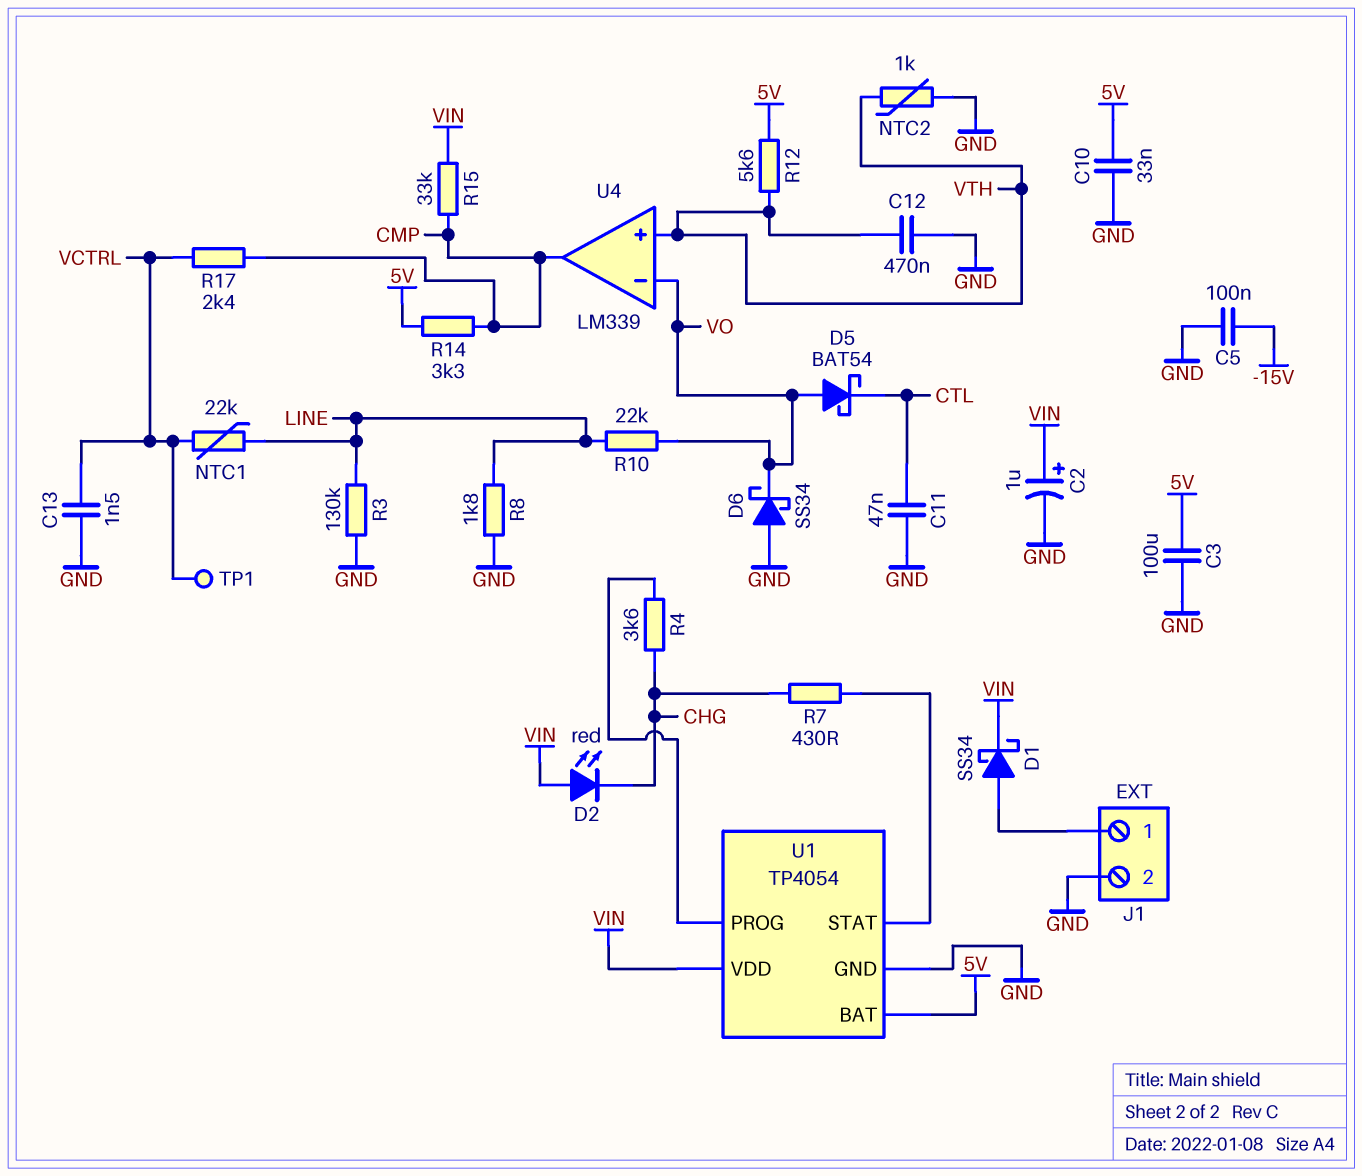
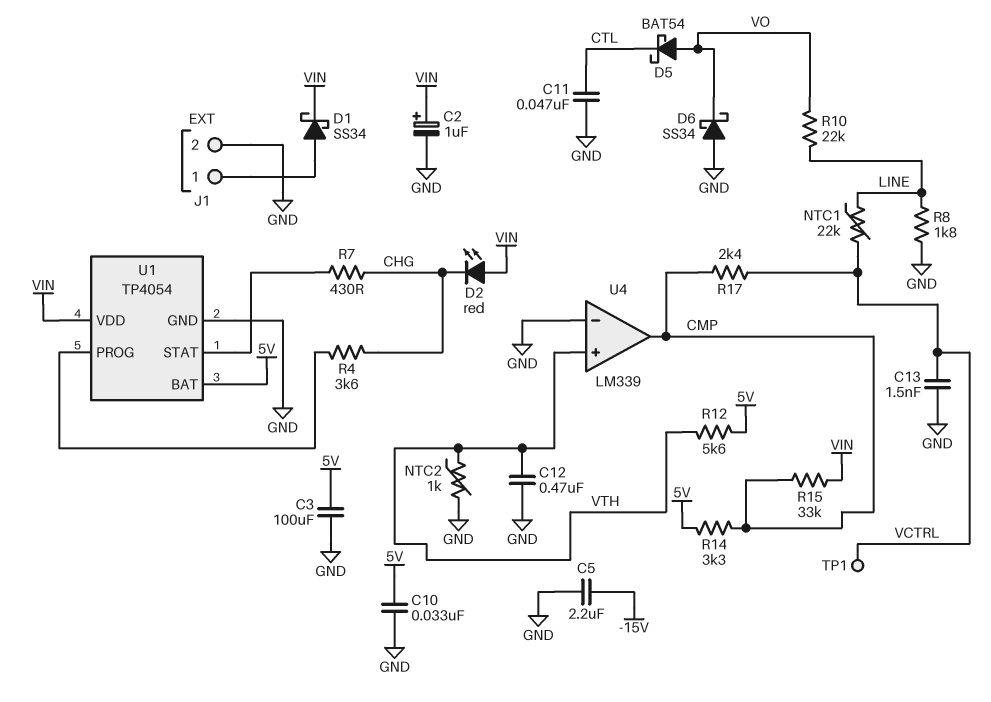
C5: 100nF (-15V, GND) -> 2.2uF (-15V, GND)
R3: 130k (GND, LINE) -> none
U4 pin in-: VO -> GND

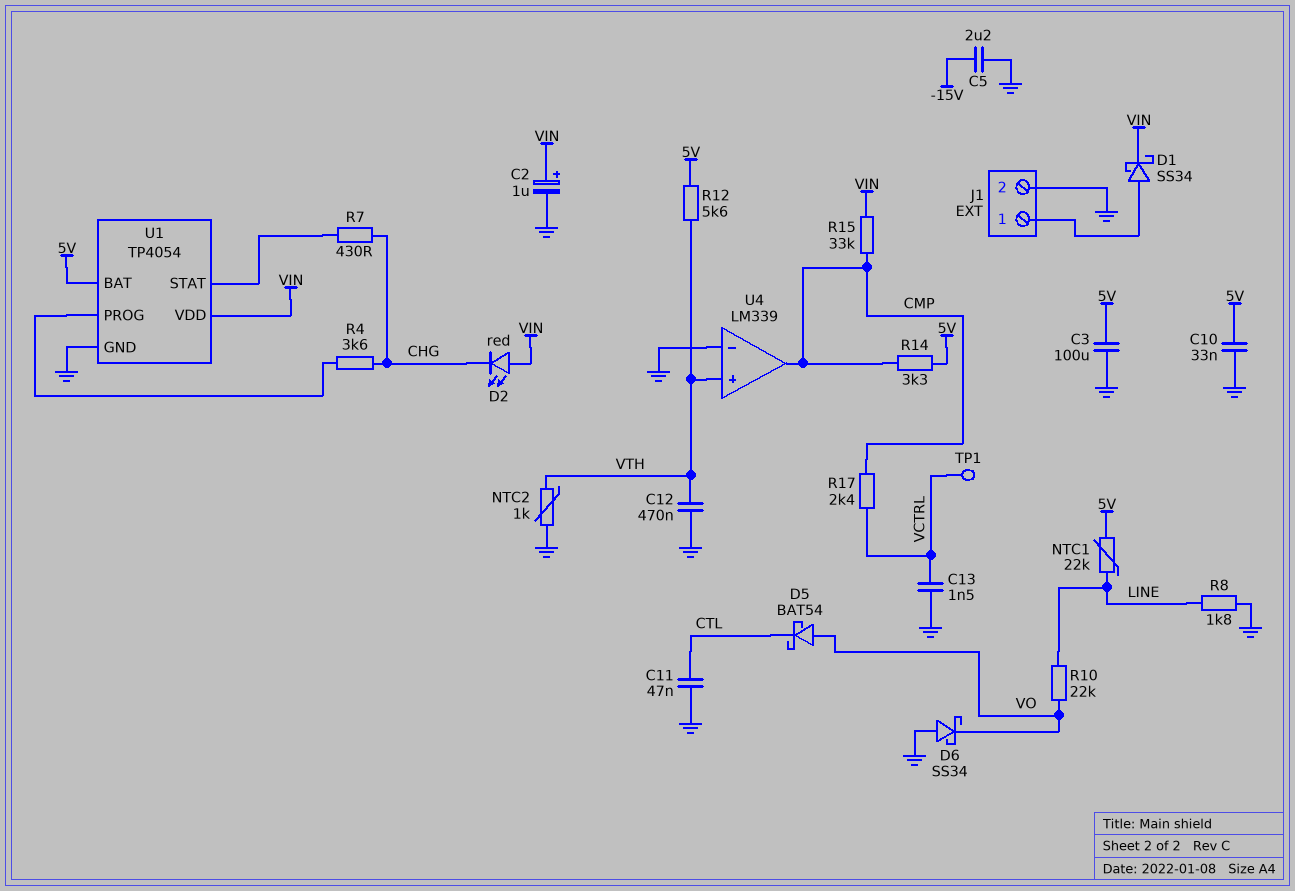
NTC1: 22k (LINE, VCTRL) -> 22k (5V, LINE)

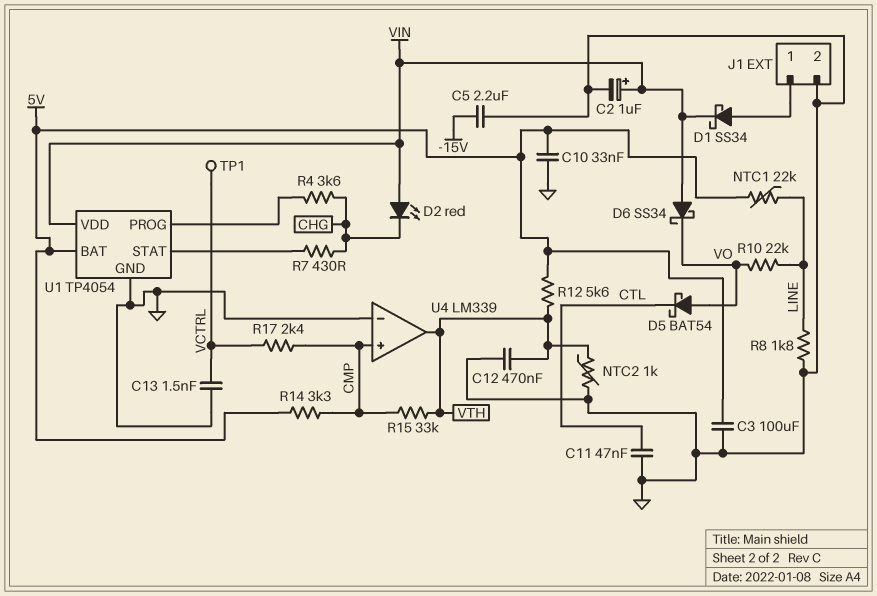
D6: schottky SS34 (A GND, K VO) -> schottky SS34 (A VIN, K VO)
R15: 33k (CMP, VIN) -> 33k (CMP, VTH)
U4 pin in+: VTH -> CMP
U4 pin out: CMP -> VTH

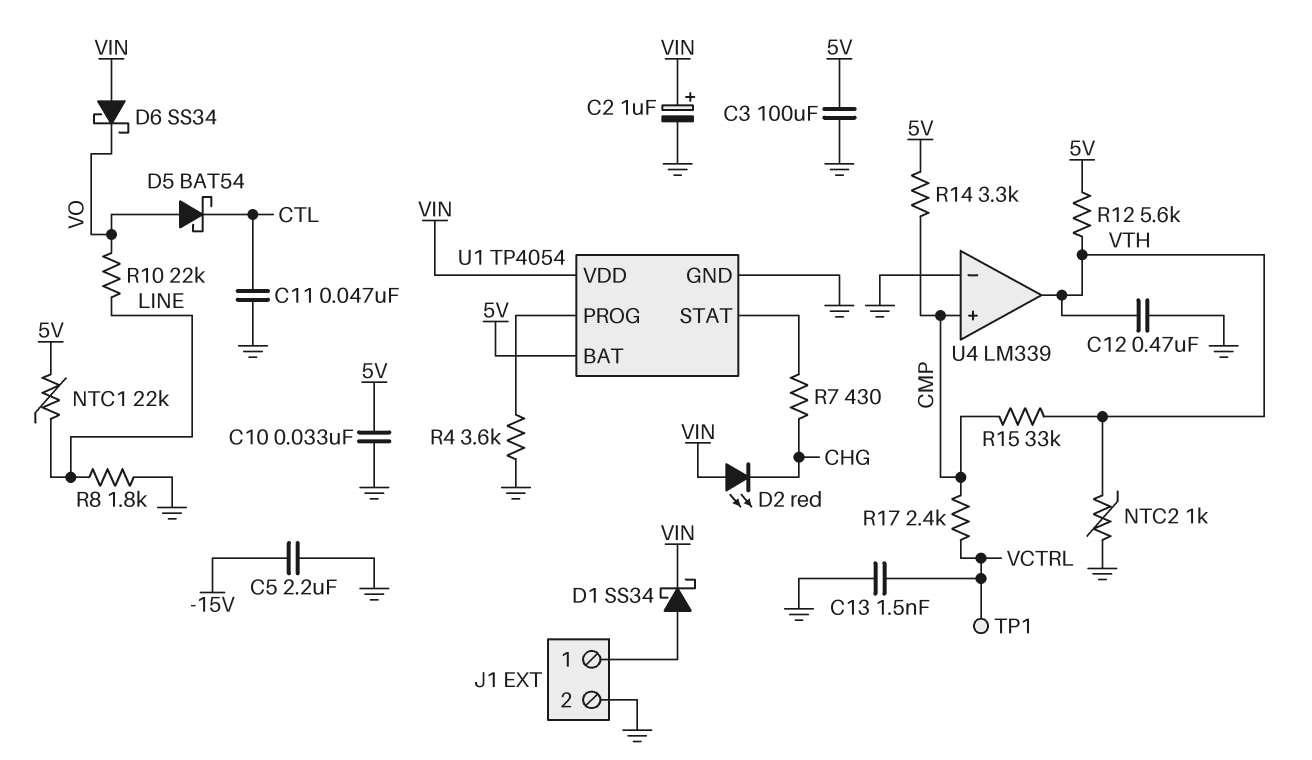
R4: 3.6k (CHG, U1/PROG) -> 3.6k (GND, U1/PROG)

